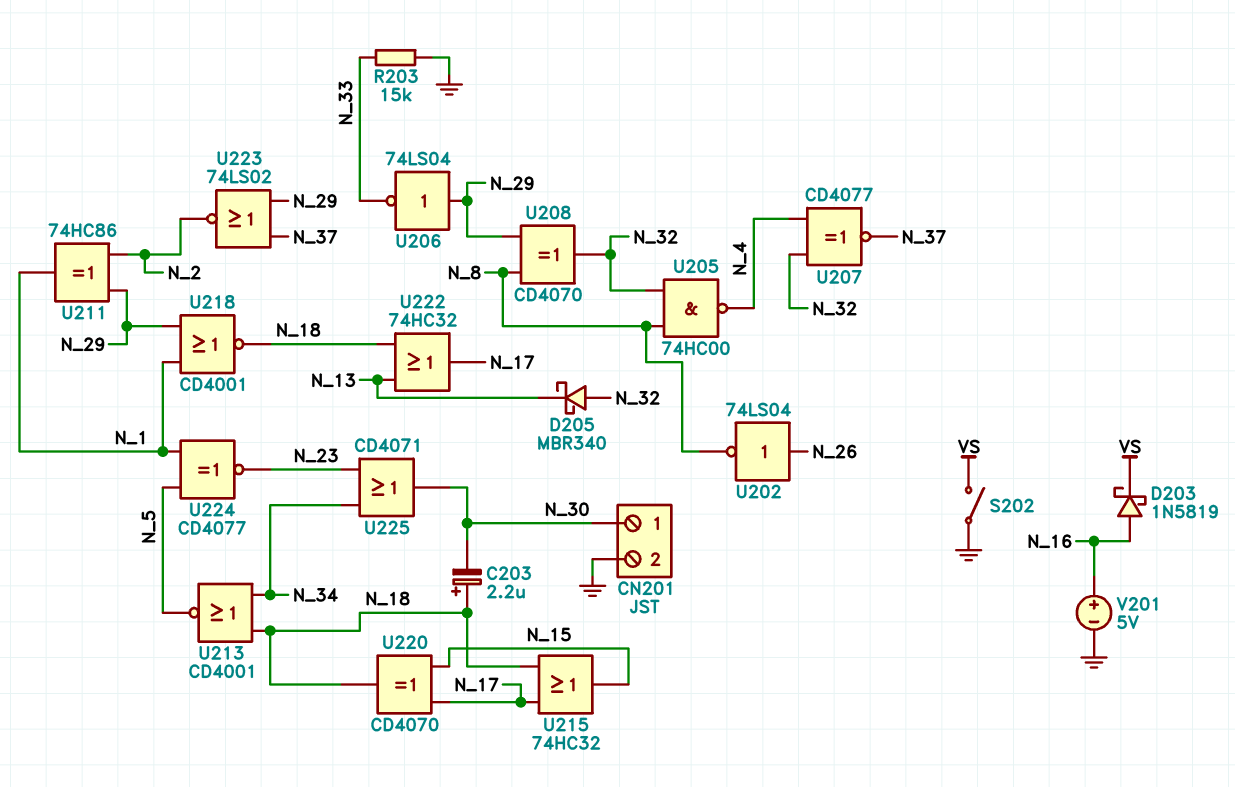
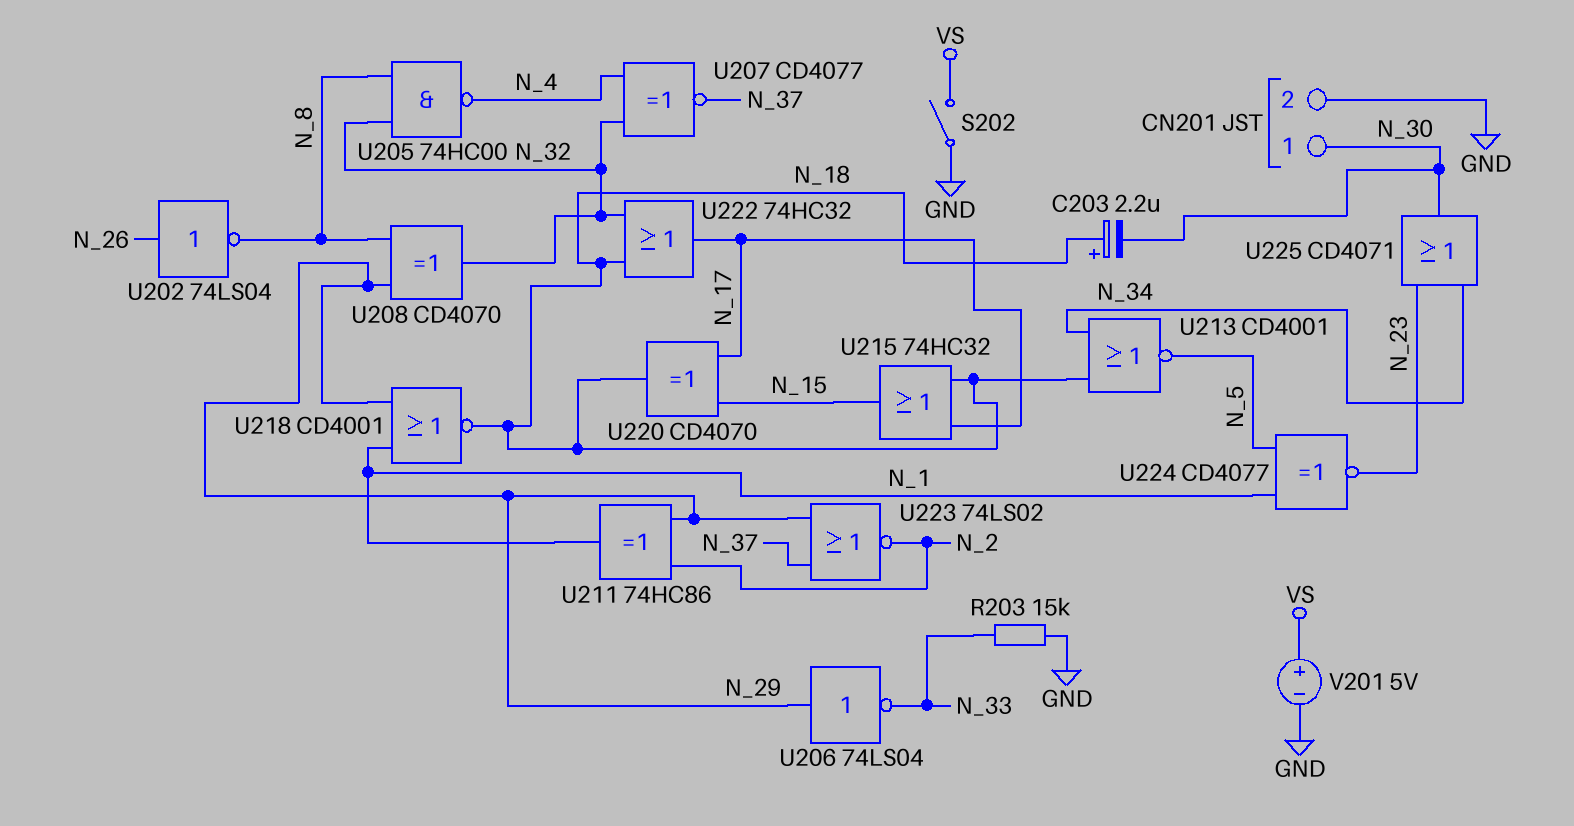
D203: schottky 1N5819 (A N_16, K VS) -> none
D205: schottky MBR340 (A N_32, K N_13) -> none
U222: OR 74HC32 (in N_13, in N_18, out N_17) -> OR 74HC32 (in N_18, in N_32, out N_17)
V201: 5V (plus N_16, minus GND) -> 5V (plus VS, minus GND)

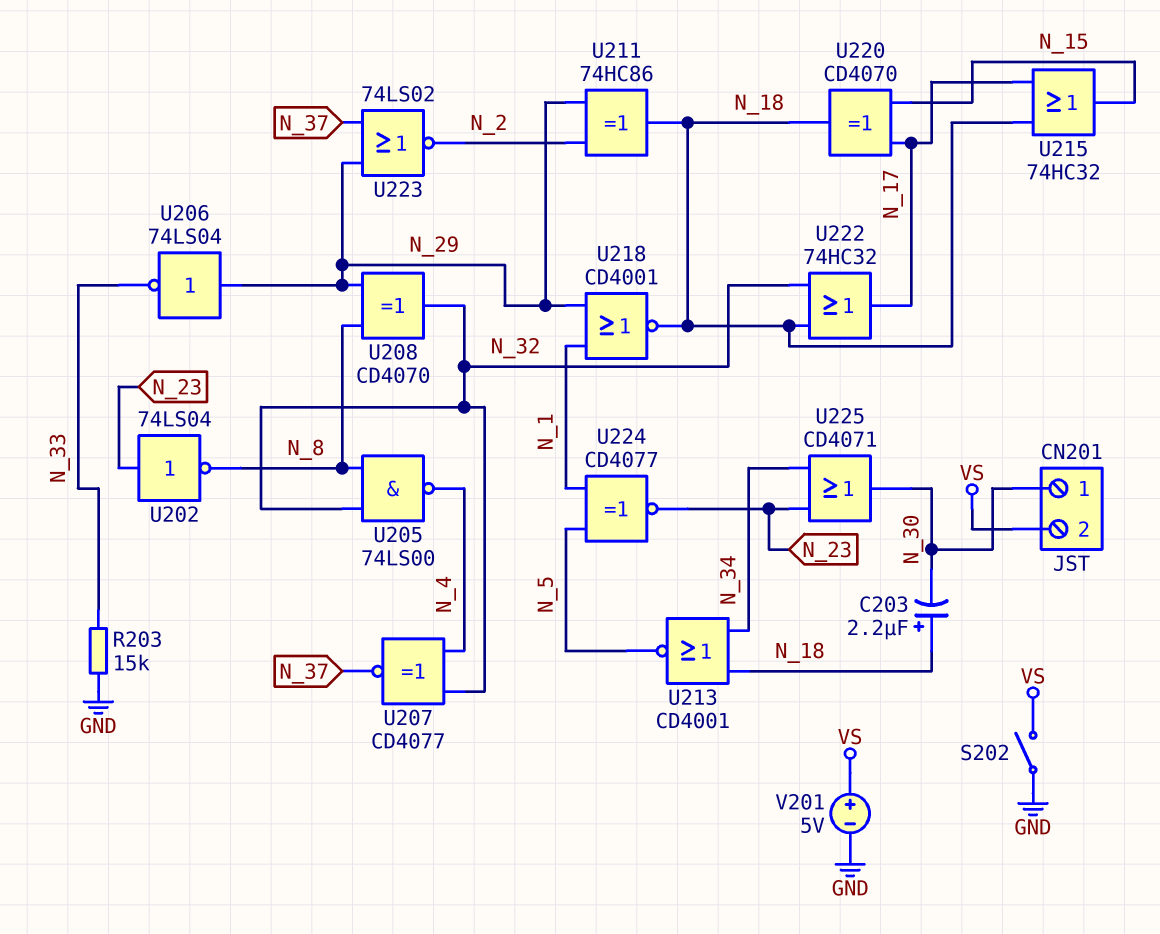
CN201 pin 2: GND -> VS
U202: NOT 74LS04 (in N_26, out N_8) -> NOT 74LS04 (in N_23, out N_8)
U205: NAND 74HC00 (in N_8, in N_32, out N_4) -> NAND 74LS00 (in N_8, in N_32, out N_4)
U211: XOR 74HC86 (in N_2, in N_29, out N_1) -> XOR 74HC86 (in N_2, in N_29, out N_18)

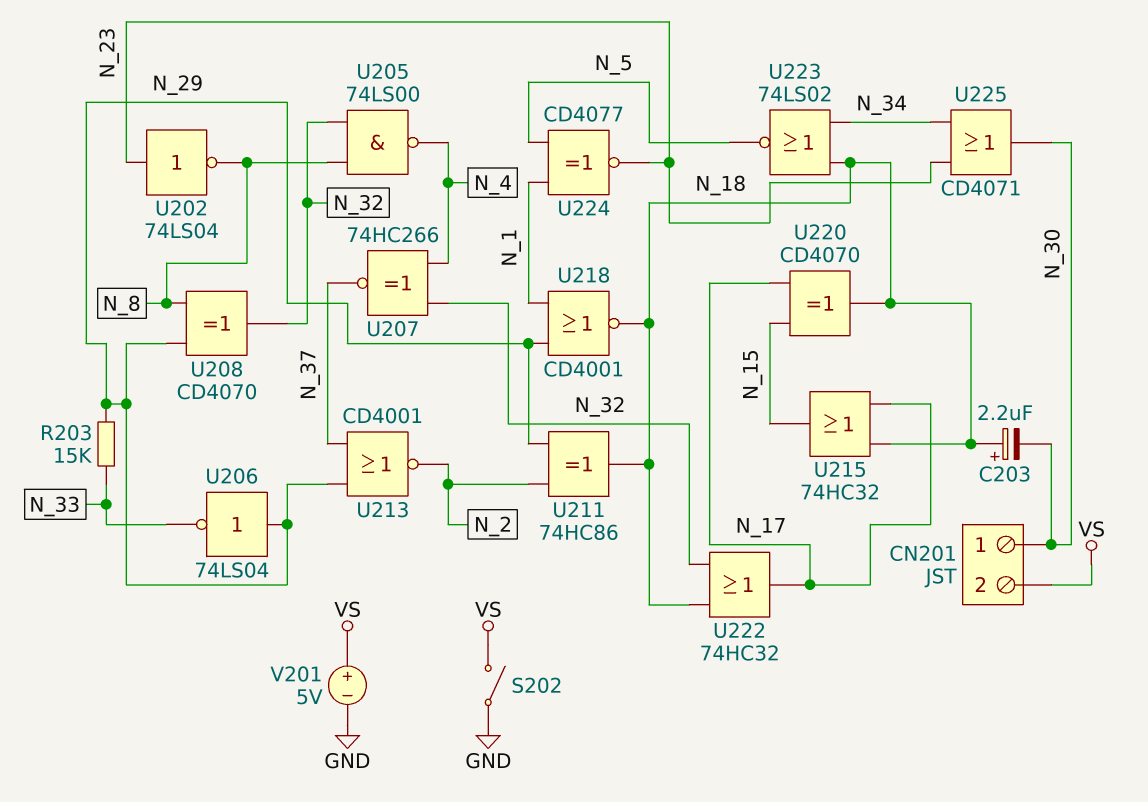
R203: 15k (GND, N_33) -> 15k (N_29, N_33)
U207: XNOR CD4077 (in N_4, in N_32, out N_37) -> XNOR 74HC266 (in N_4, in N_32, out N_37)
U213: NOR CD4001 (in N_18, in N_34, out N_5) -> NOR CD4001 (in N_29, in N_37, out N_2)
U223: NOR 74LS02 (in N_29, in N_37, out N_2) -> NOR 74LS02 (in N_18, in N_34, out N_5)

